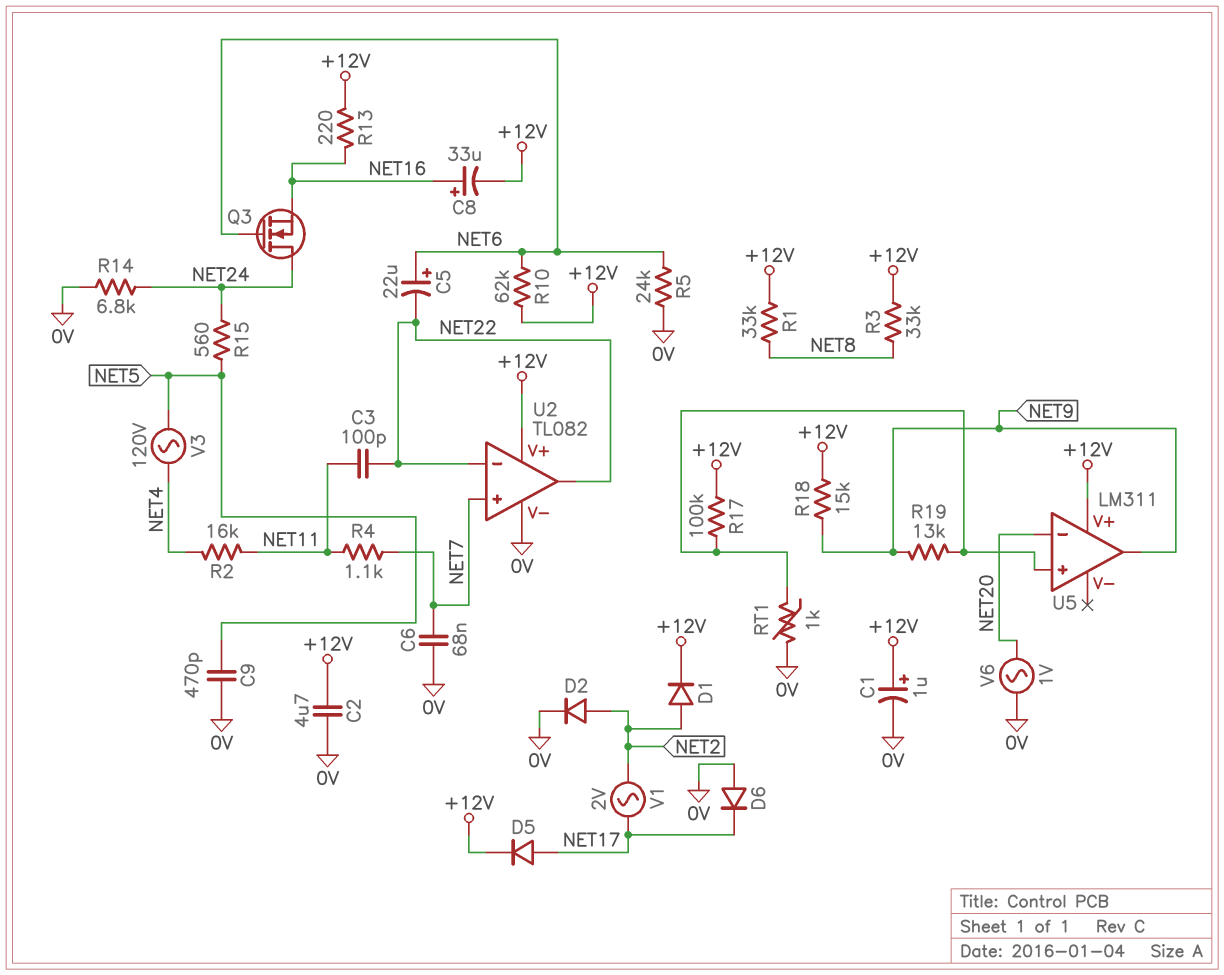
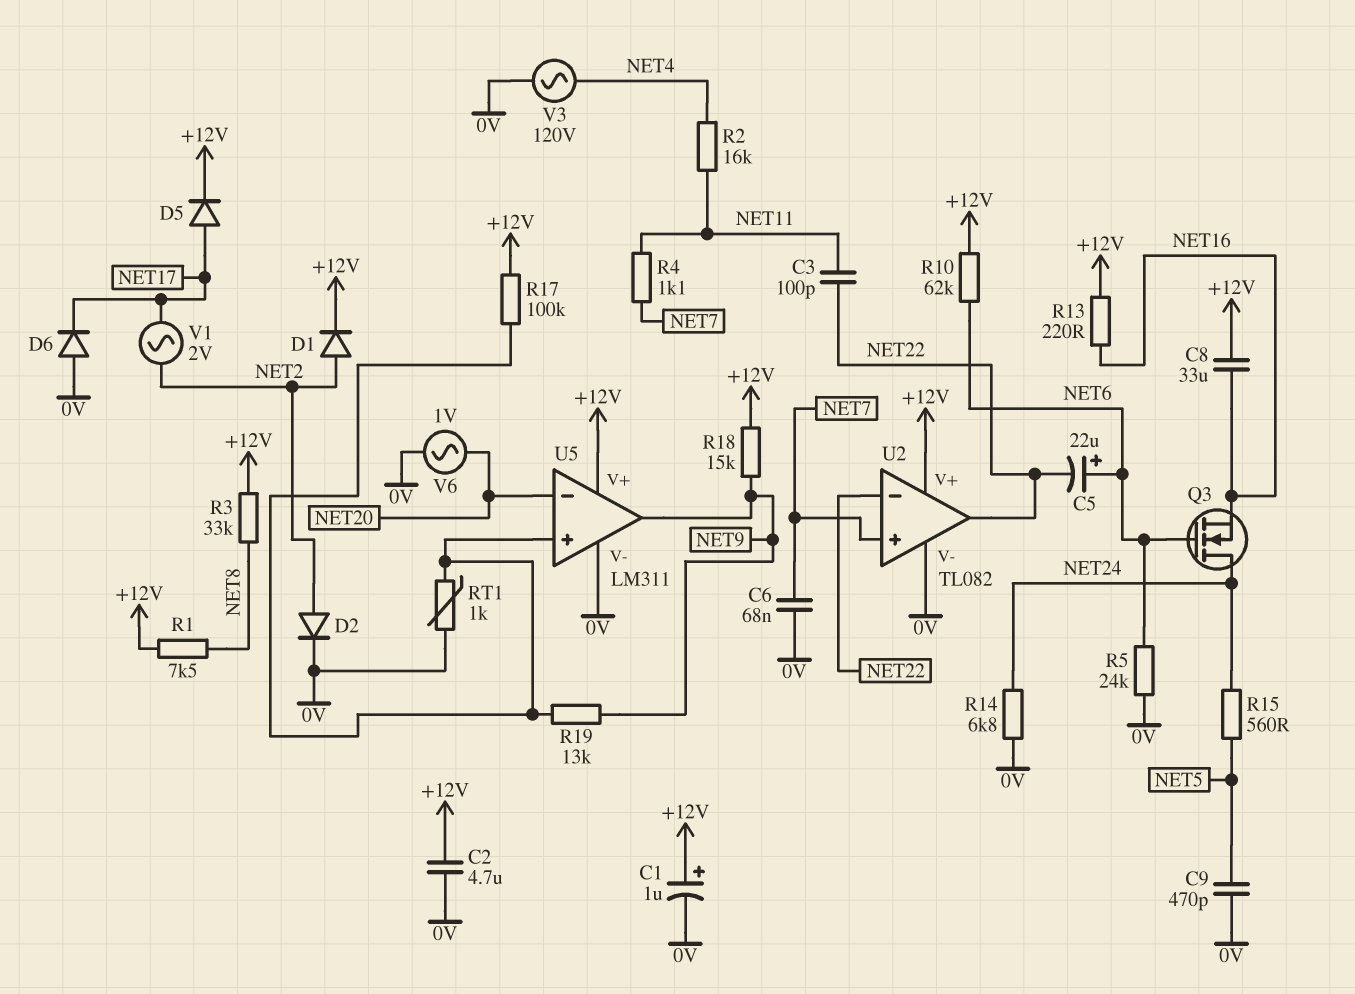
C8: 33uF (plus NET16, minus +12V) -> 33uF (+12V, NET16)
R1: 33k (+12V, NET8) -> 7.5k (+12V, NET8)
U5 pin V-: none -> 0V
V3: AC 120V (NET4, NET5) -> AC 120V (0V, NET4)

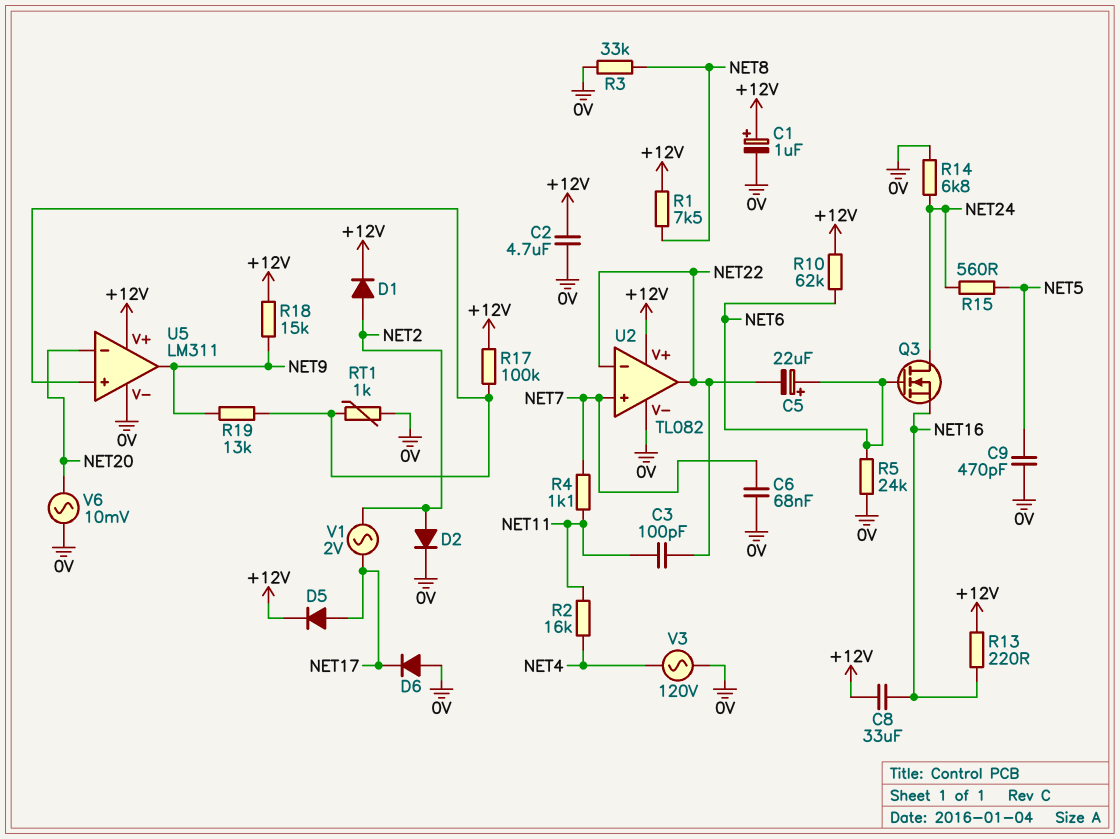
R3: 33k (+12V, NET8) -> 33k (0V, NET8)
V6: AC 1V (0V, NET20) -> AC 10mV (0V, NET20)

